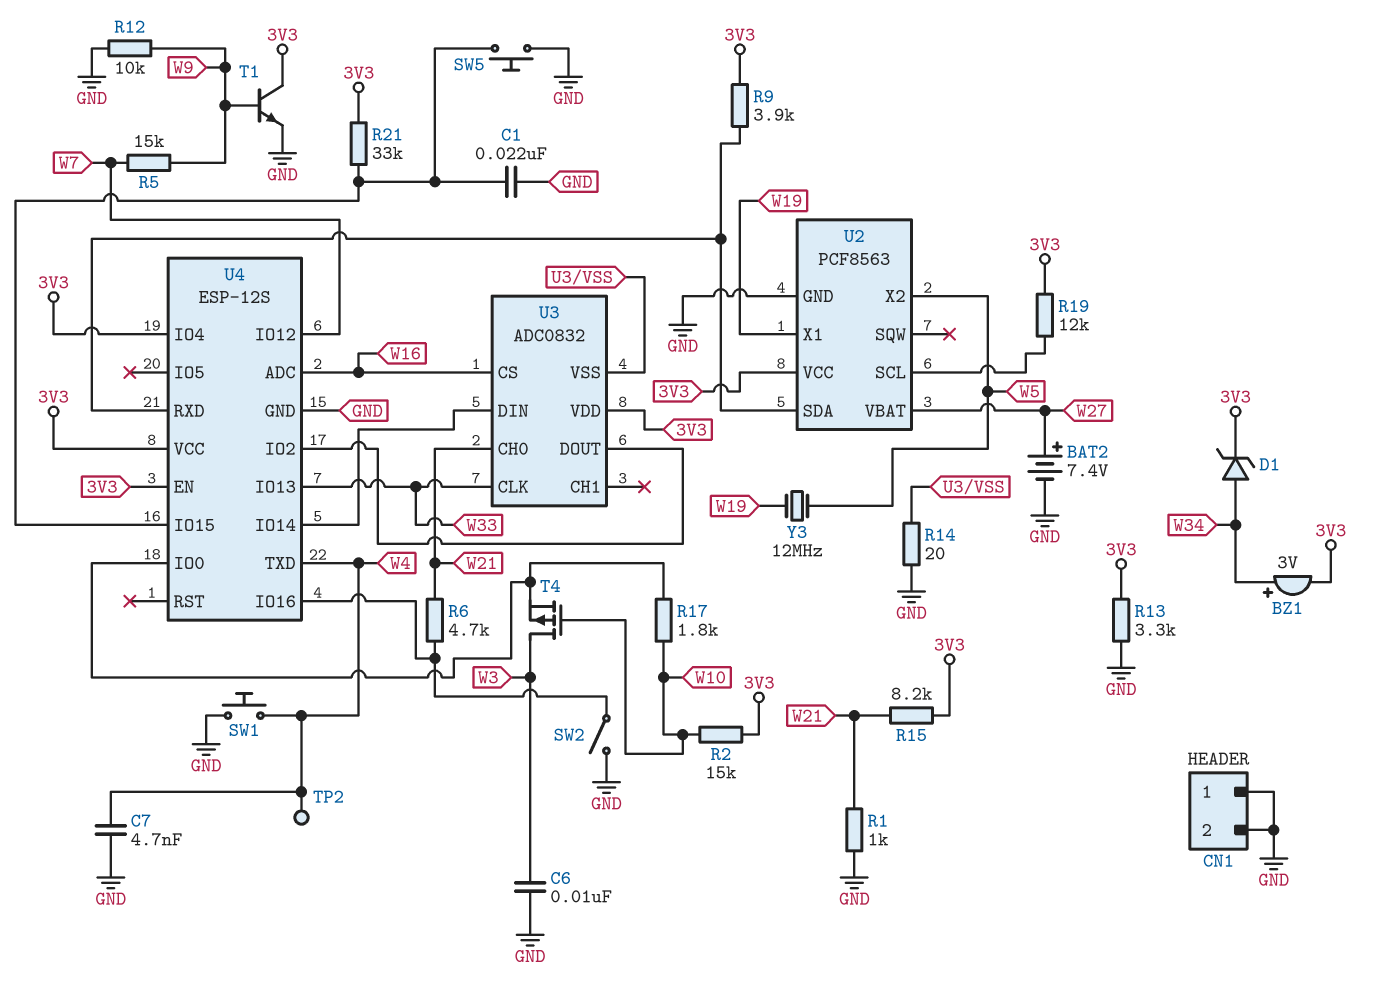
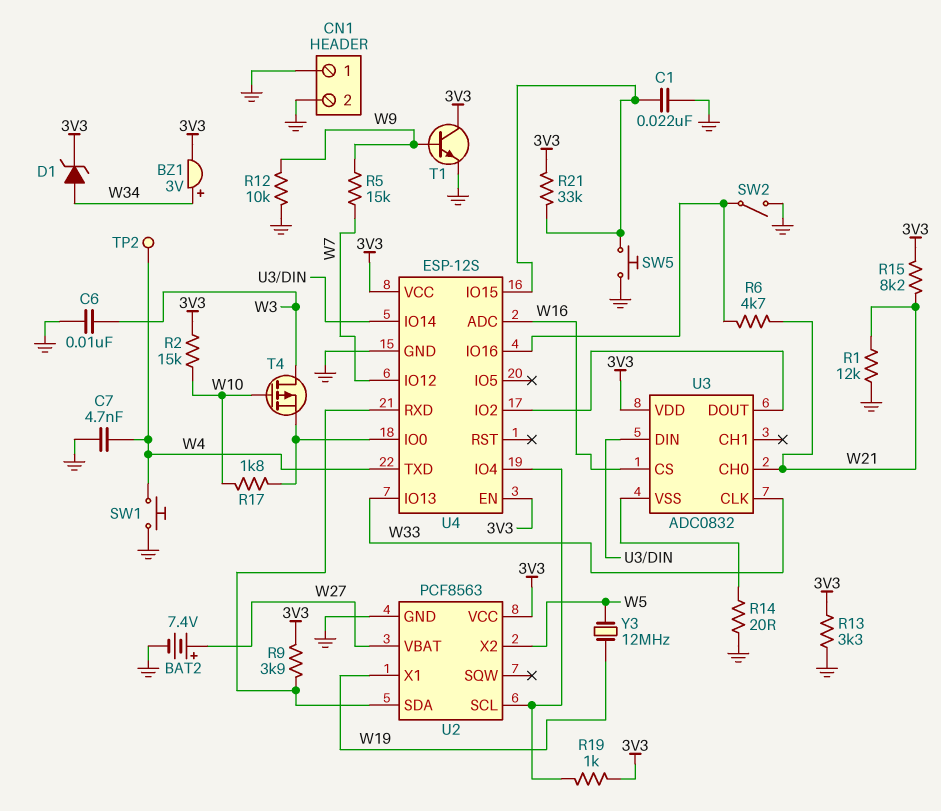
R1: 1k (GND, W21) -> 12k (GND, W21)
R19: 12k (3V3, U2/SCL) -> 1k (3V3, U2/SCL)
U4 pin IO4: 3V3 -> U2/SCL

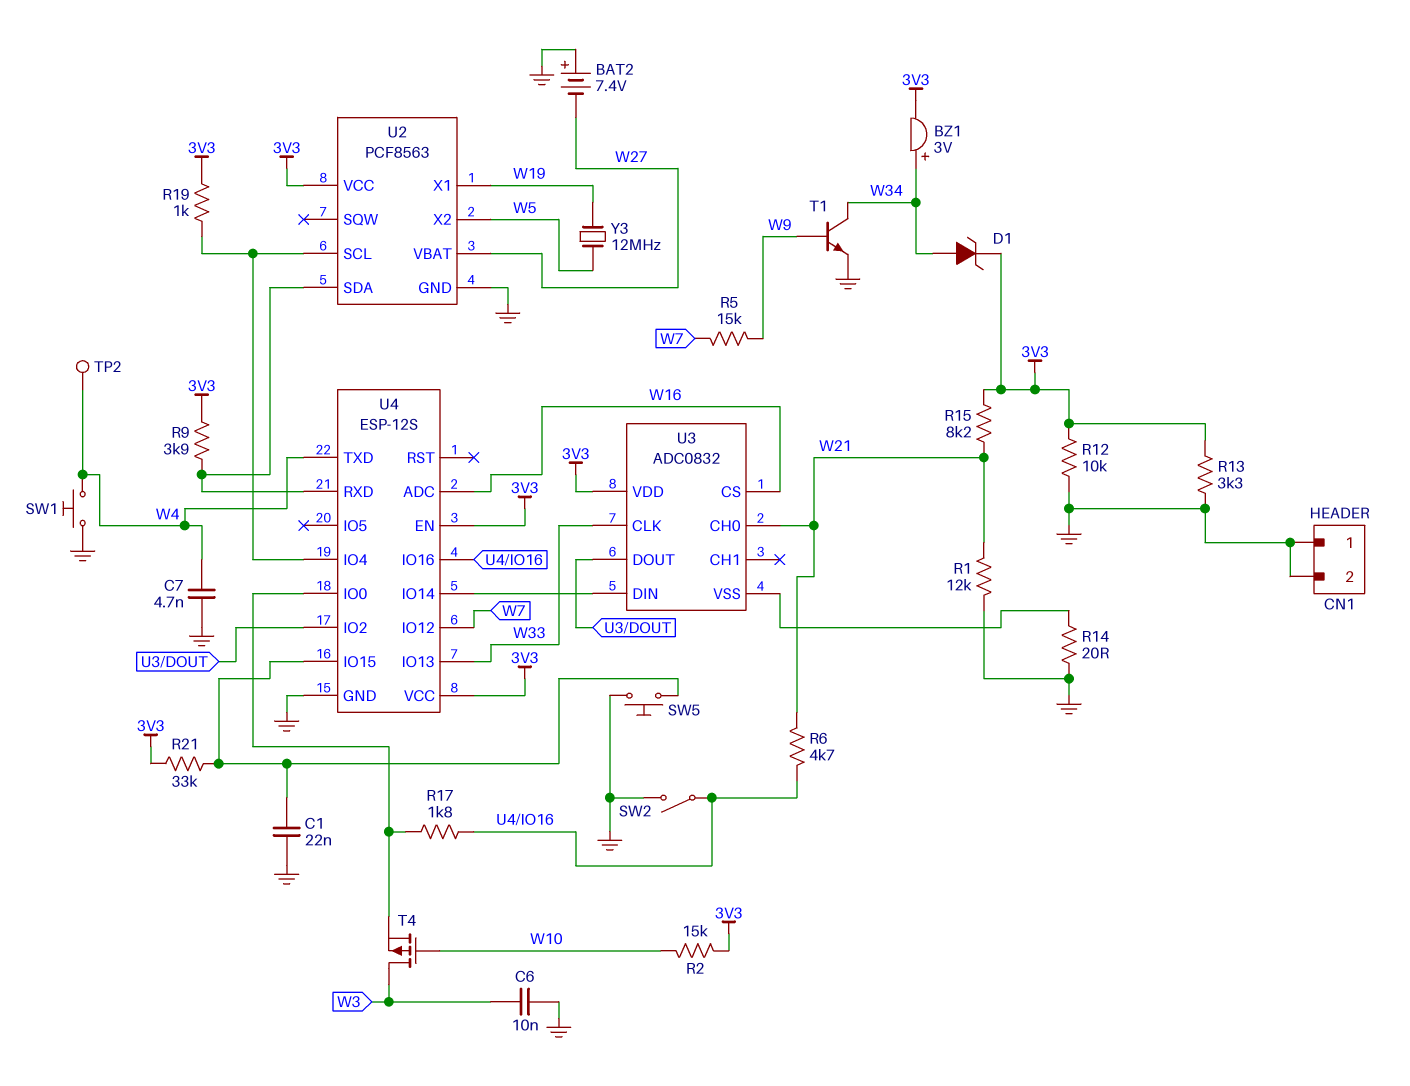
BAT2: 7.4V (plus W27, minus GND) -> 7.4V (plus GND, minus W27)
R12: 10k (GND, W9) -> 10k (3V3, GND)
R17: 1.8k (U4/IO0, W10) -> 1.8k (U4/IO0, U4/IO16)
T1: NPN (B W9, C 3V3, E GND) -> NPN (B W9, C W34, E GND)

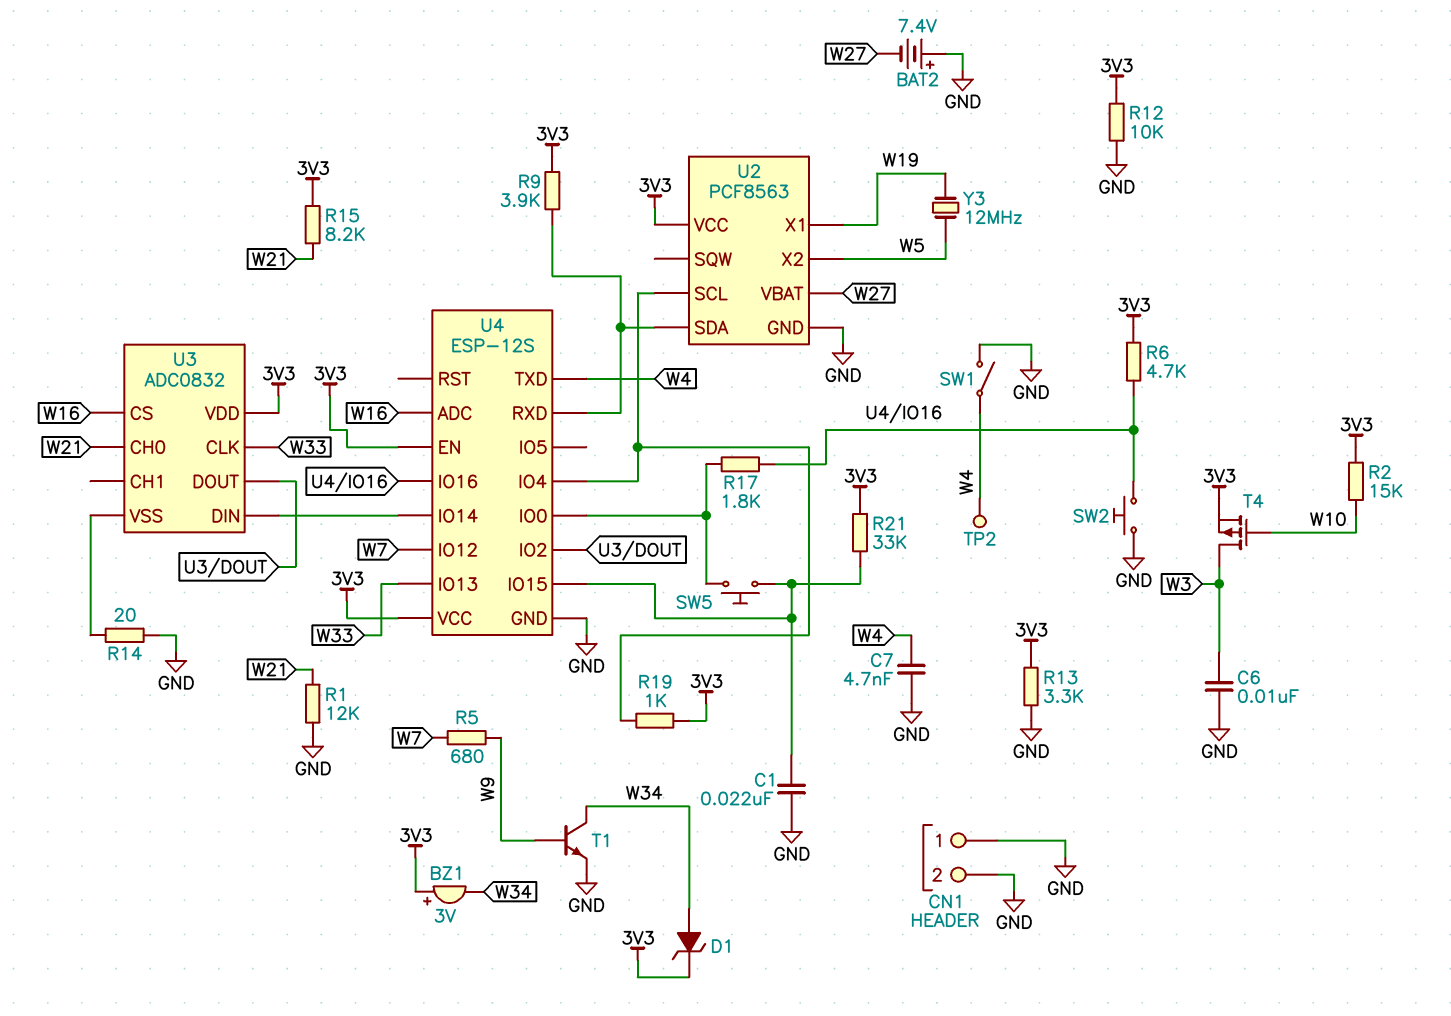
BZ1: buzzer 3V (plus W34, minus 3V3) -> buzzer 3V (plus 3V3, minus W34)
R5: 15k (W7, W9) -> 680 (W7, W9)
R6: 4.7k (U4/IO16, W21) -> 4.7k (3V3, U4/IO16)
SW1: button (GND, W4) -> switch (GND, W4)
SW2: switch (GND, U4/IO16) -> button (GND, U4/IO16)
SW5: button (GND, U4/IO15) -> button (U4/IO0, U4/IO15)
T4: PMOS (G W10, D W3, S U4/IO0) -> PMOS (G W10, D W3, S 3V3)

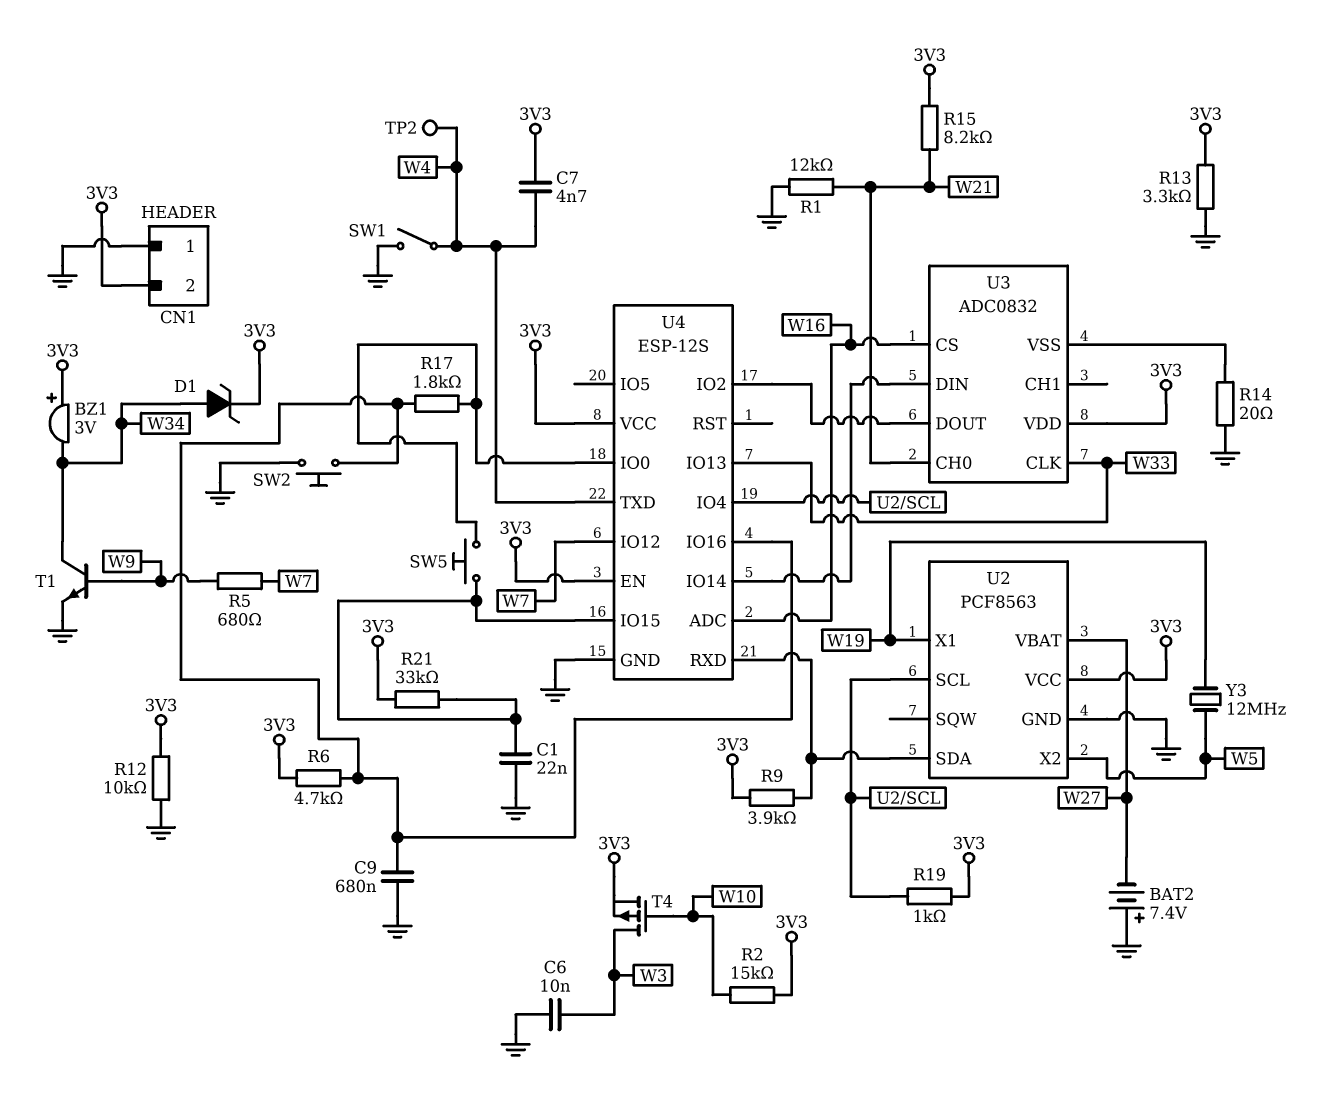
C7: 4.7nF (GND, W4) -> 4.7nF (3V3, W4)
C9: none -> 680nF (GND, U4/IO16)
CN1 pin 2: GND -> 3V3

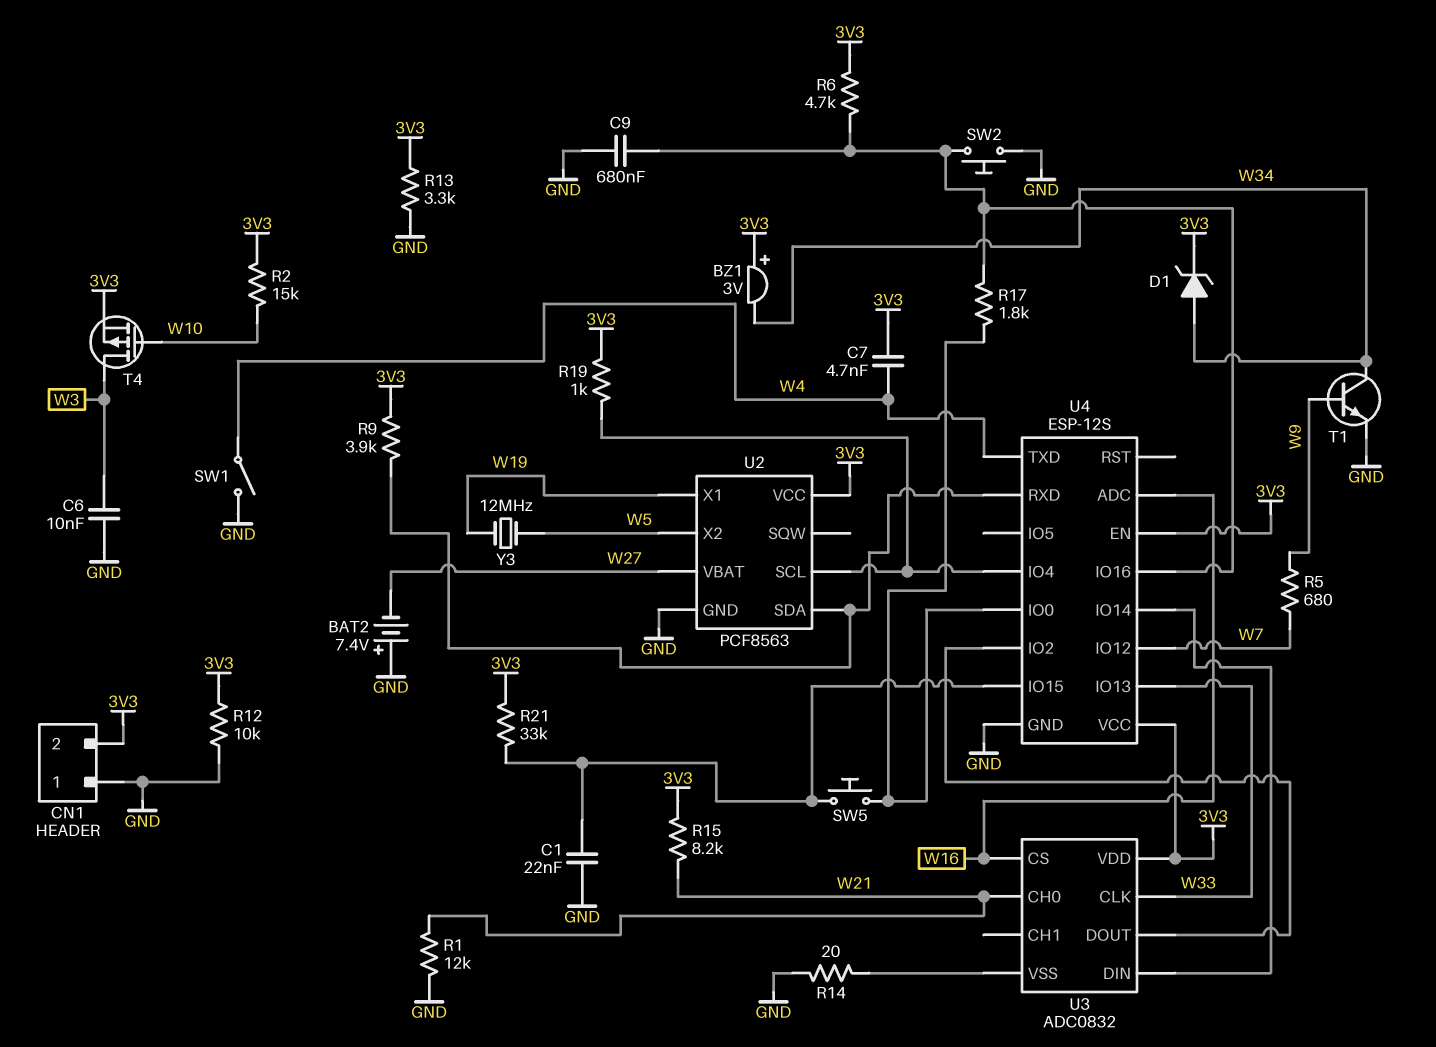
TP2: test point (W4) -> none

